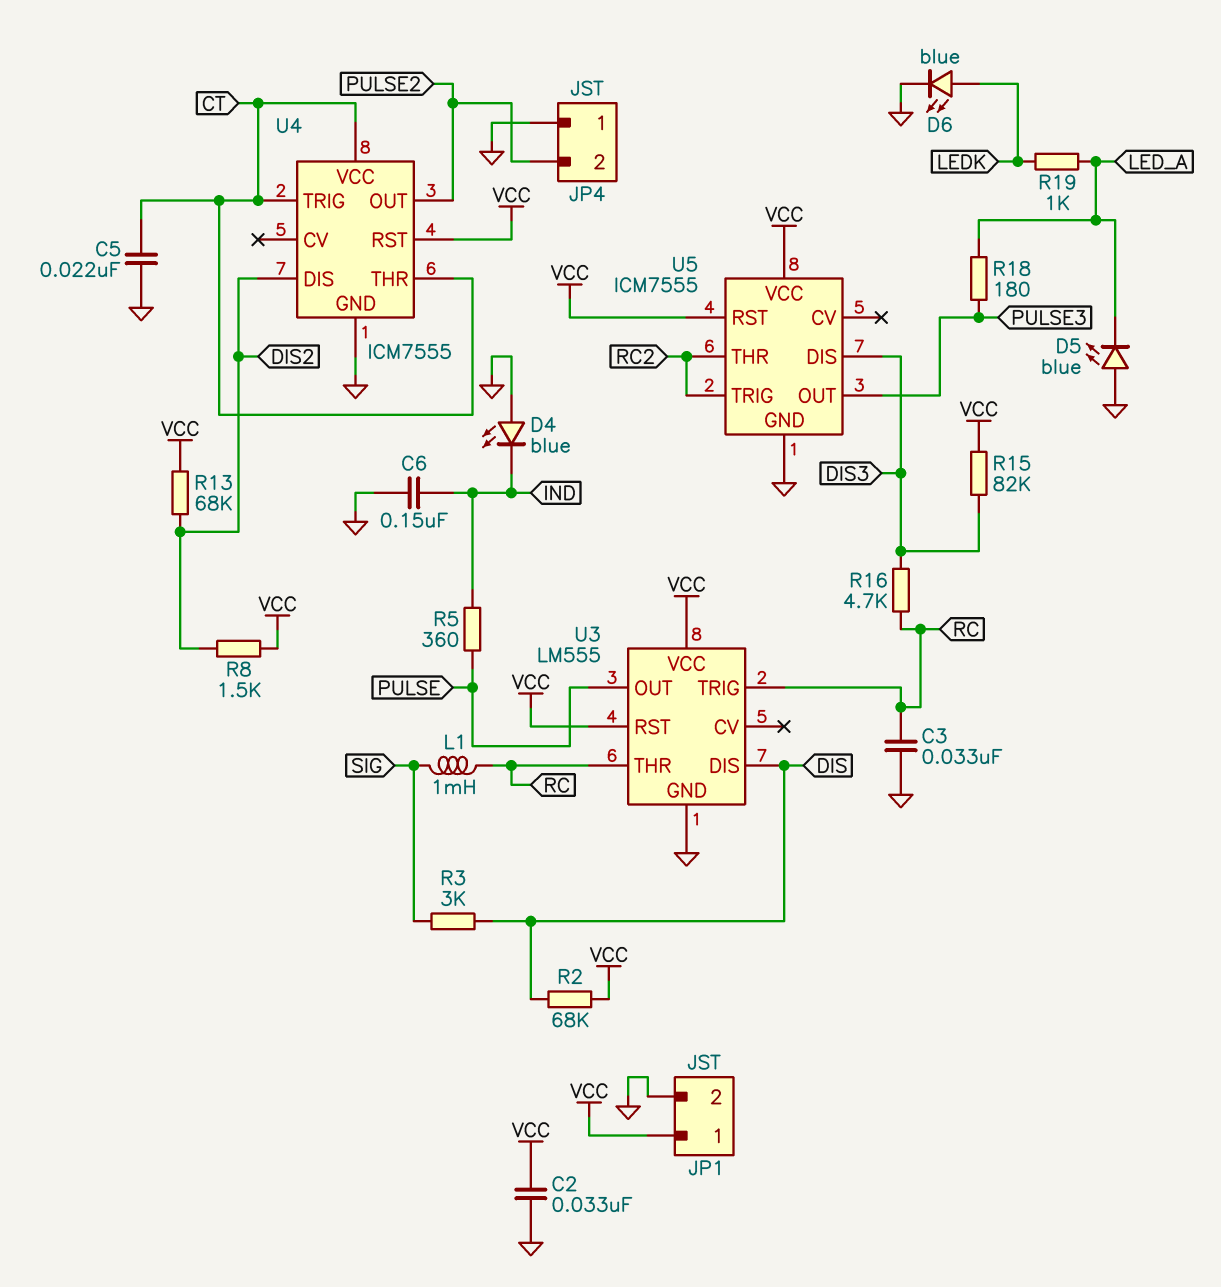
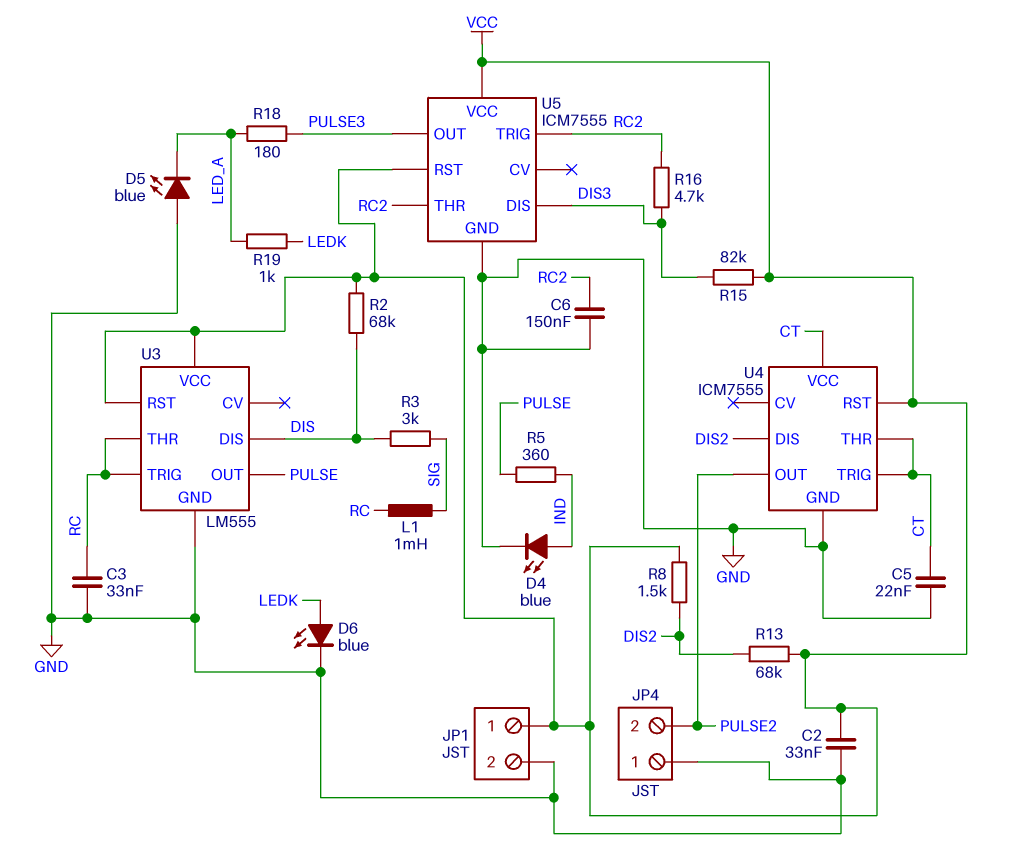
C6: 150nF (GND, IND) -> 150nF (GND, RC2)
D4: LED blue (A GND, K IND) -> LED blue (A IND, K GND)
R16: 4.7k (DIS3, RC) -> 4.7k (DIS3, RC2)

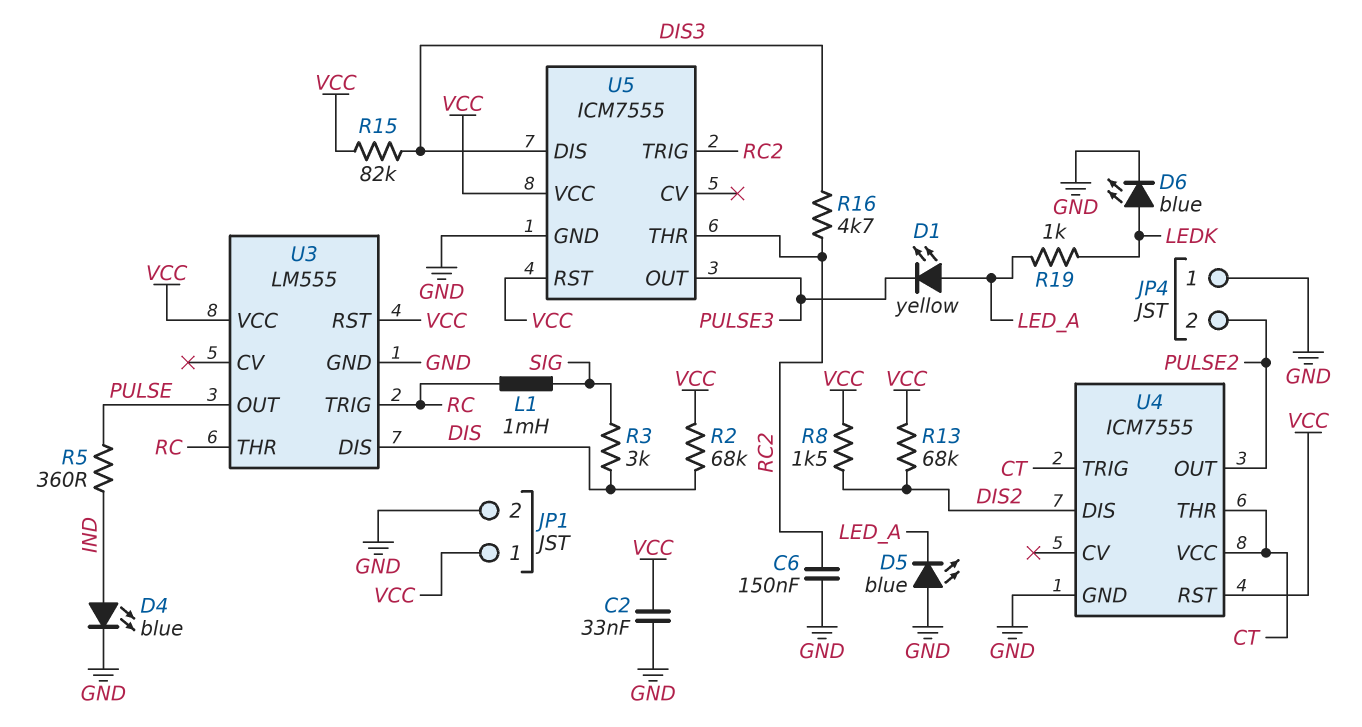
C3: 33nF (GND, RC) -> none
C5: 22nF (CT, GND) -> none
D1: none -> LED yellow (A LED_A, K PULSE3)
R18: 180 (LED_A, PULSE3) -> none

